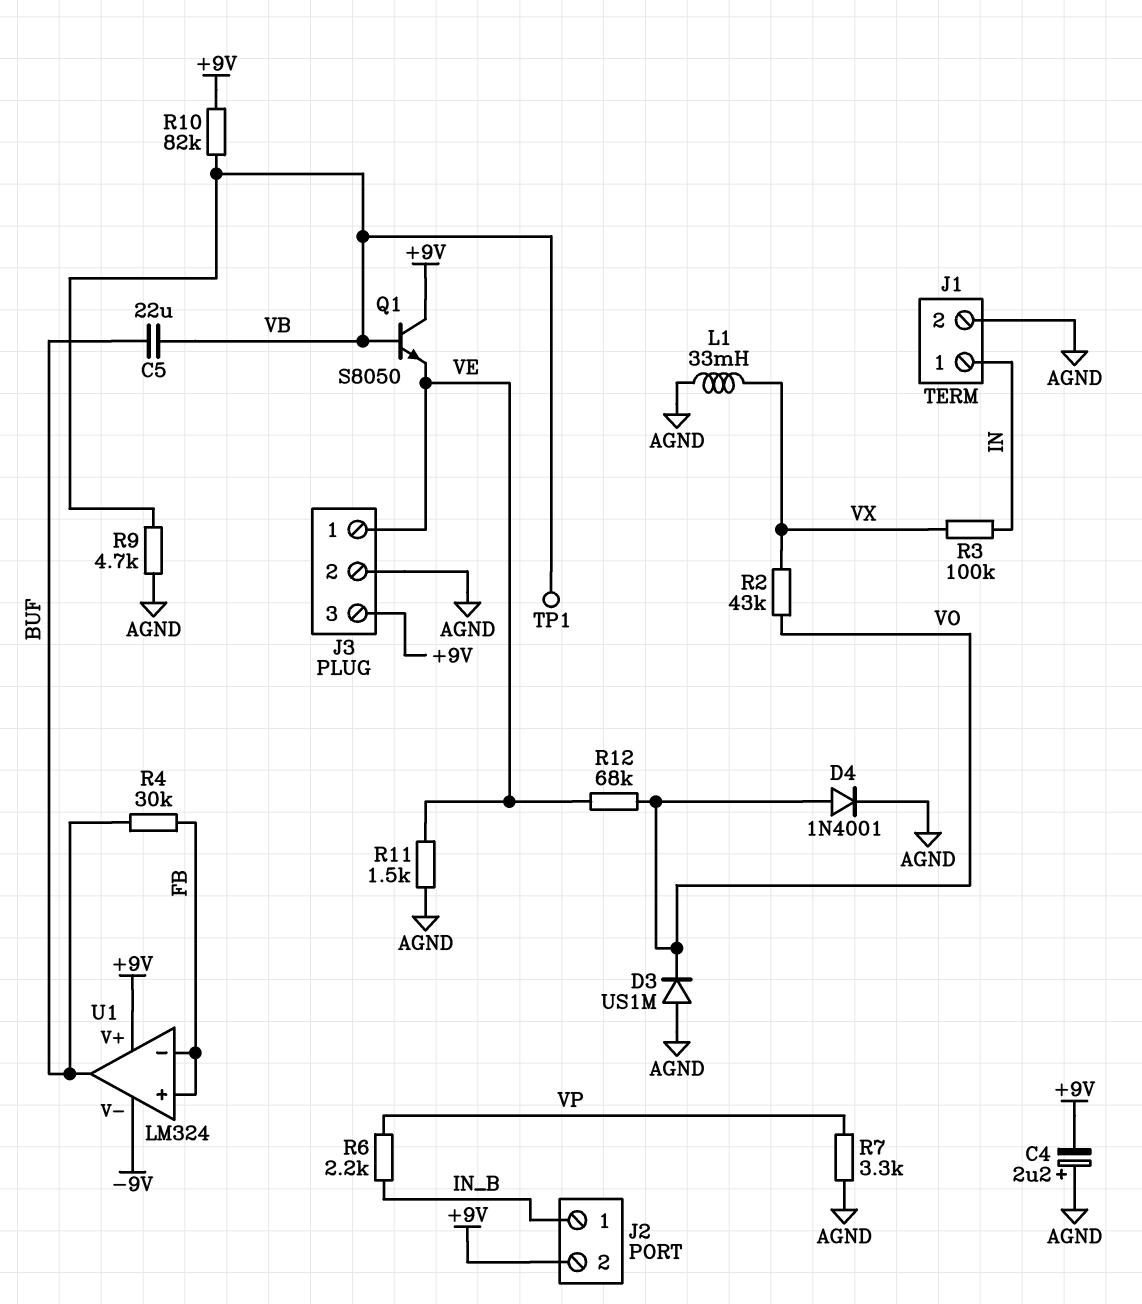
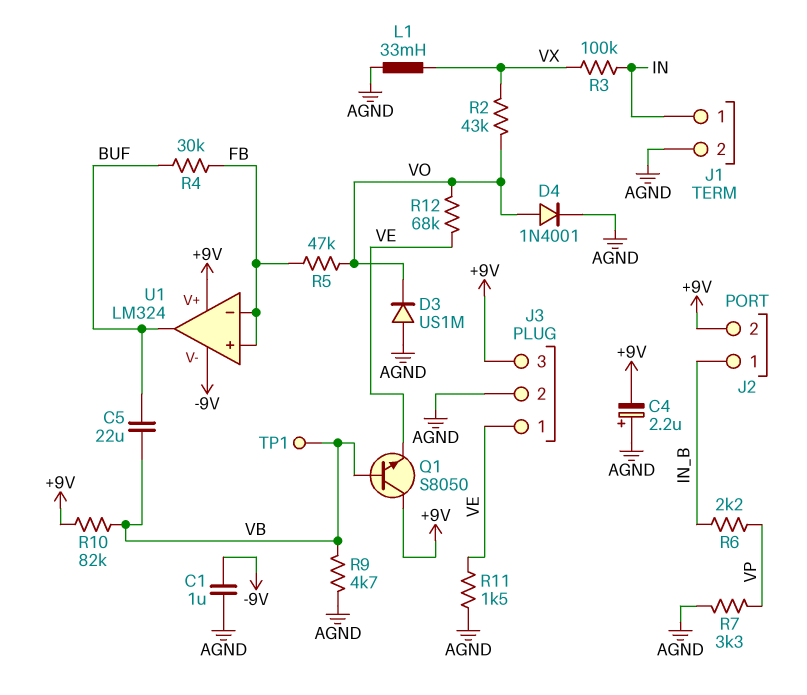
C1: none -> 1uF (-9V, AGND)
R5: none -> 47k (FB, VO)

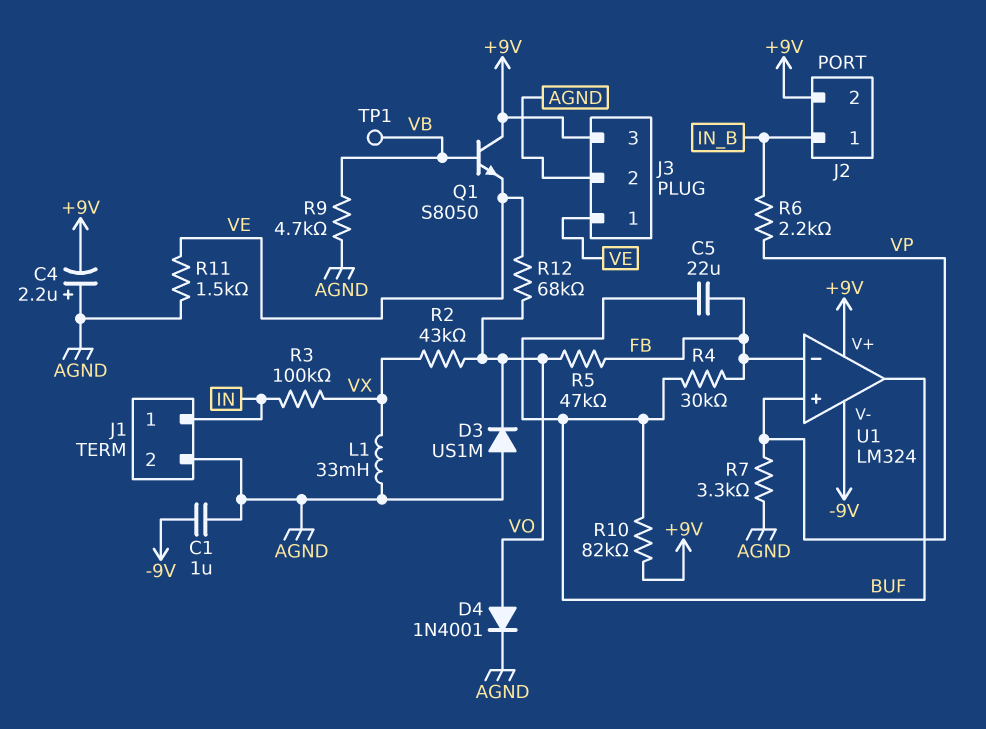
C5: 22uF (BUF, VB) -> 22uF (BUF, FB)
R10: 82k (+9V, VB) -> 82k (+9V, BUF)
U1 pin in+: FB -> VP

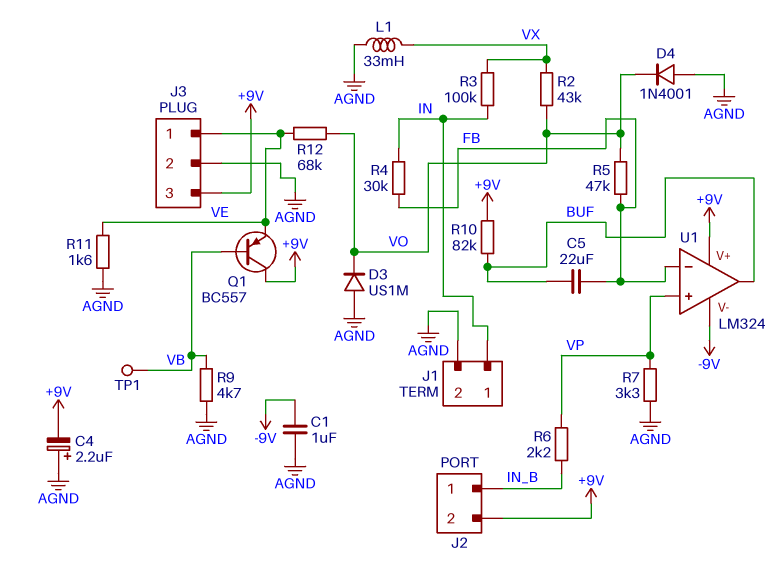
D4: diode 1N4001 (A VO, K AGND) -> diode 1N4001 (A AGND, K VO)
Q1: NPN S8050 (B VB, C +9V, E VE) -> PNP BC557 (B VB, C +9V, E VE)
R4: 30k (BUF, FB) -> 30k (FB, IN)
R11: 1.5k (AGND, VE) -> 1.6k (AGND, VE)

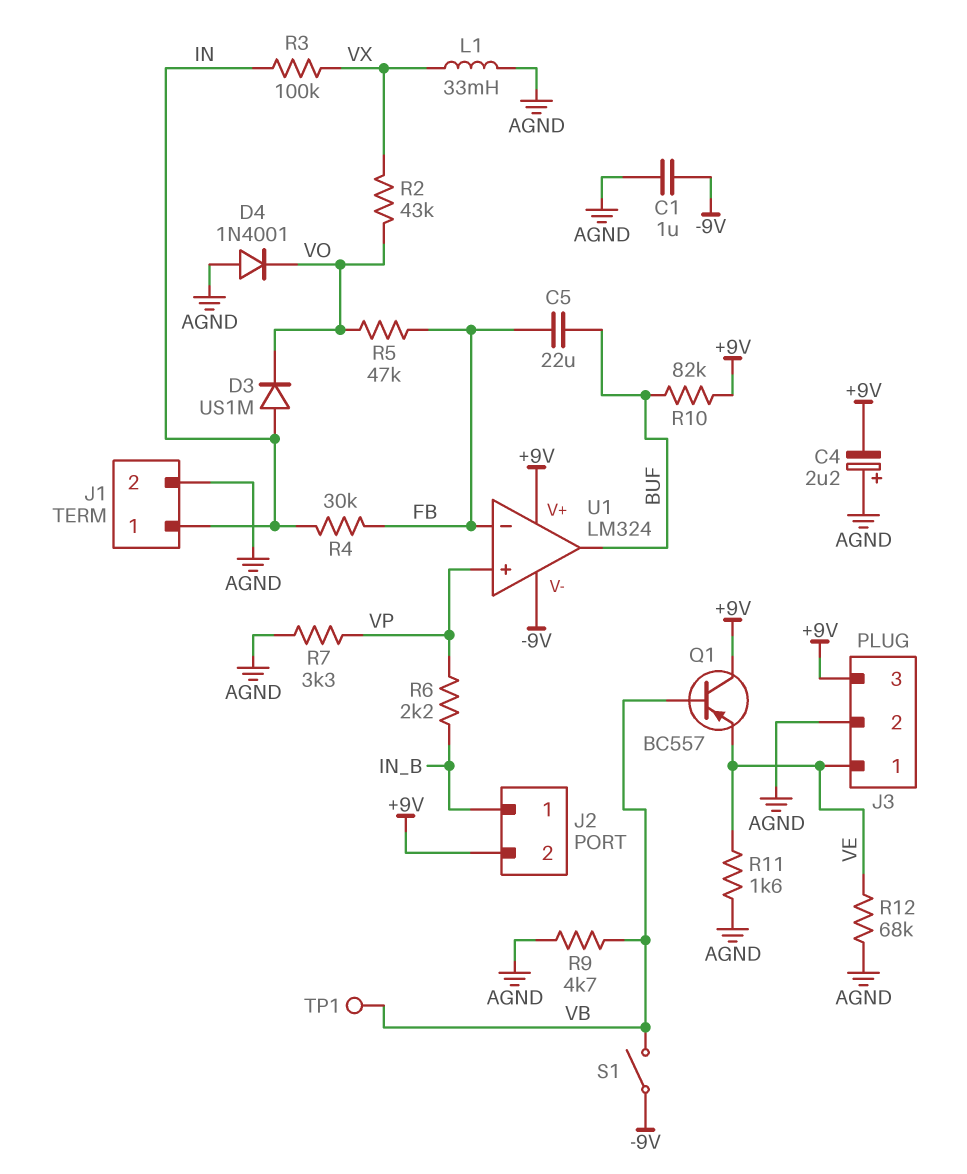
D3: diode US1M (A AGND, K VO) -> diode US1M (A IN, K VO)
R12: 68k (VE, VO) -> 68k (AGND, VE)
S1: none -> switch (-9V, VB)

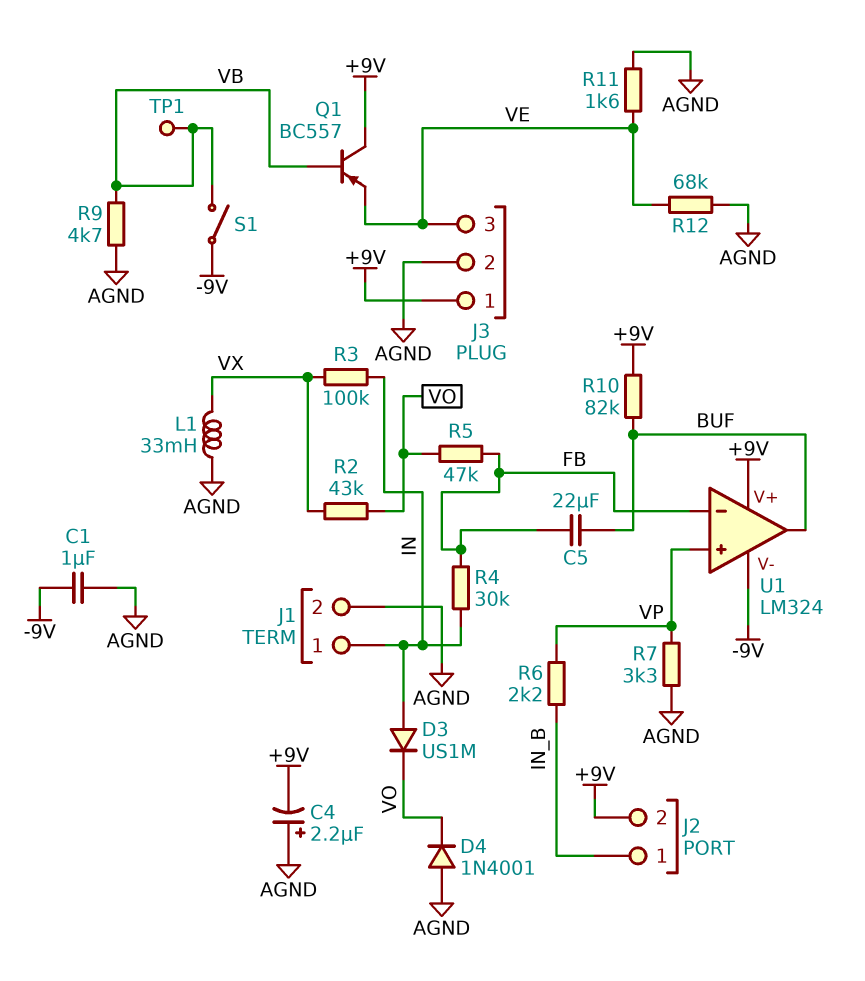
J3 pin 1: VE -> +9V
J3 pin 3: +9V -> VE

